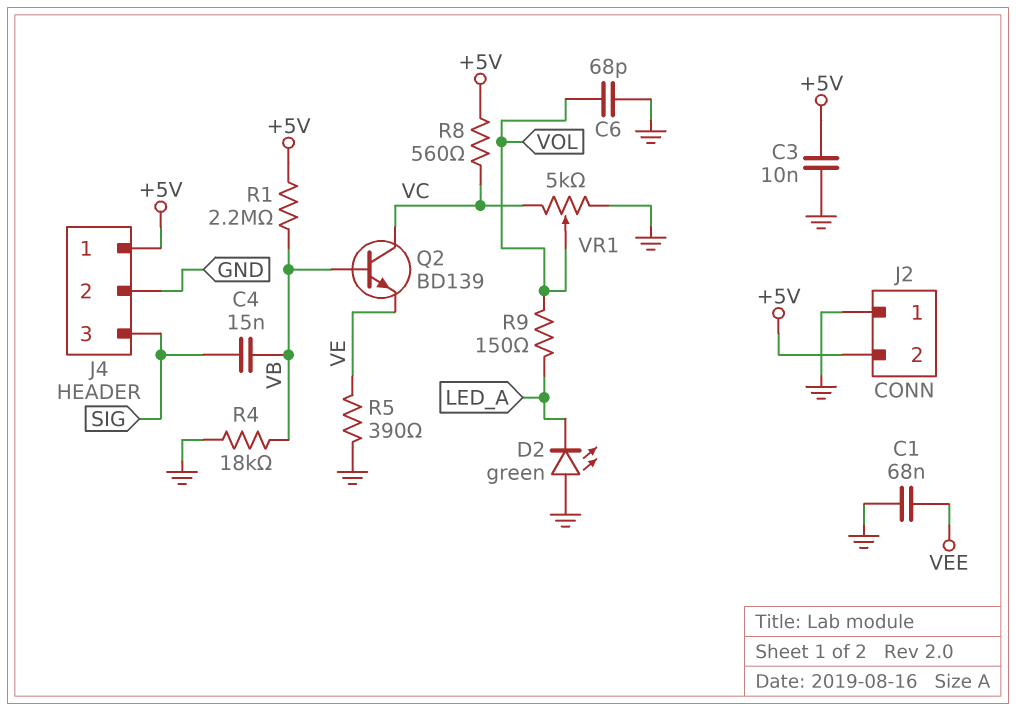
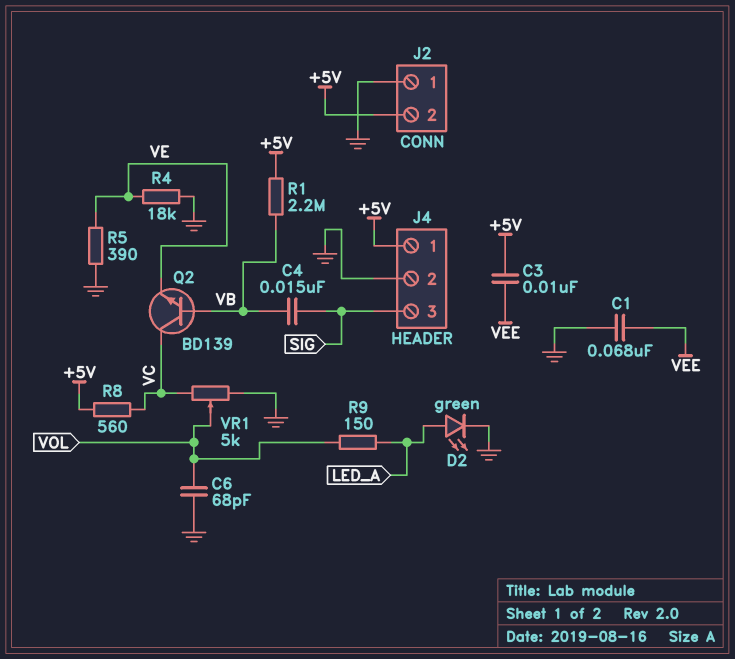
C3: 10nF (+5V, GND) -> 10nF (+5V, VEE)
D2: LED green (A GND, K LED_A) -> LED green (A LED_A, K GND)
R4: 18k (GND, VB) -> 18k (GND, VE)

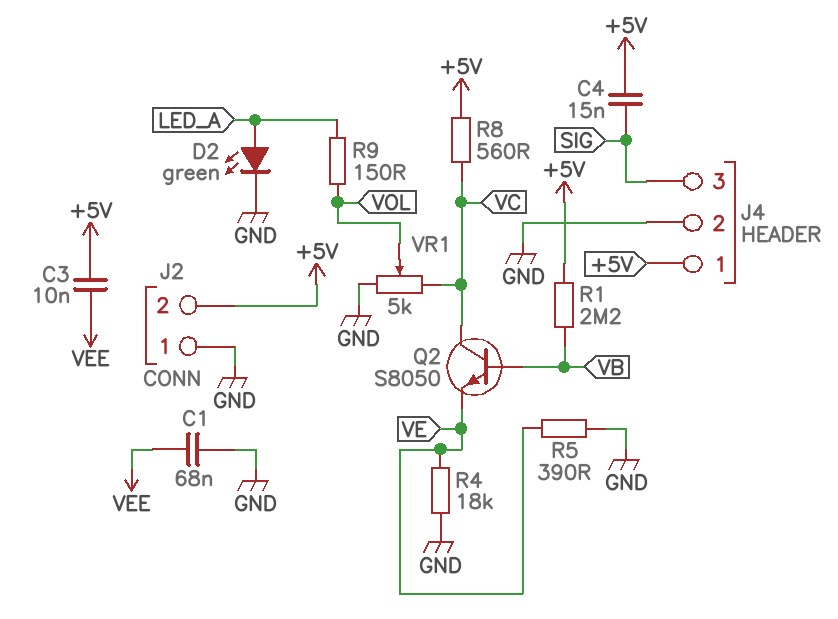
C4: 15nF (SIG, VB) -> 15nF (+5V, SIG)
C6: 68pF (GND, VOL) -> none
Q2: NPN BD139 (B VB, C VC, E VE) -> NPN S8050 (B VB, C VC, E VE)

